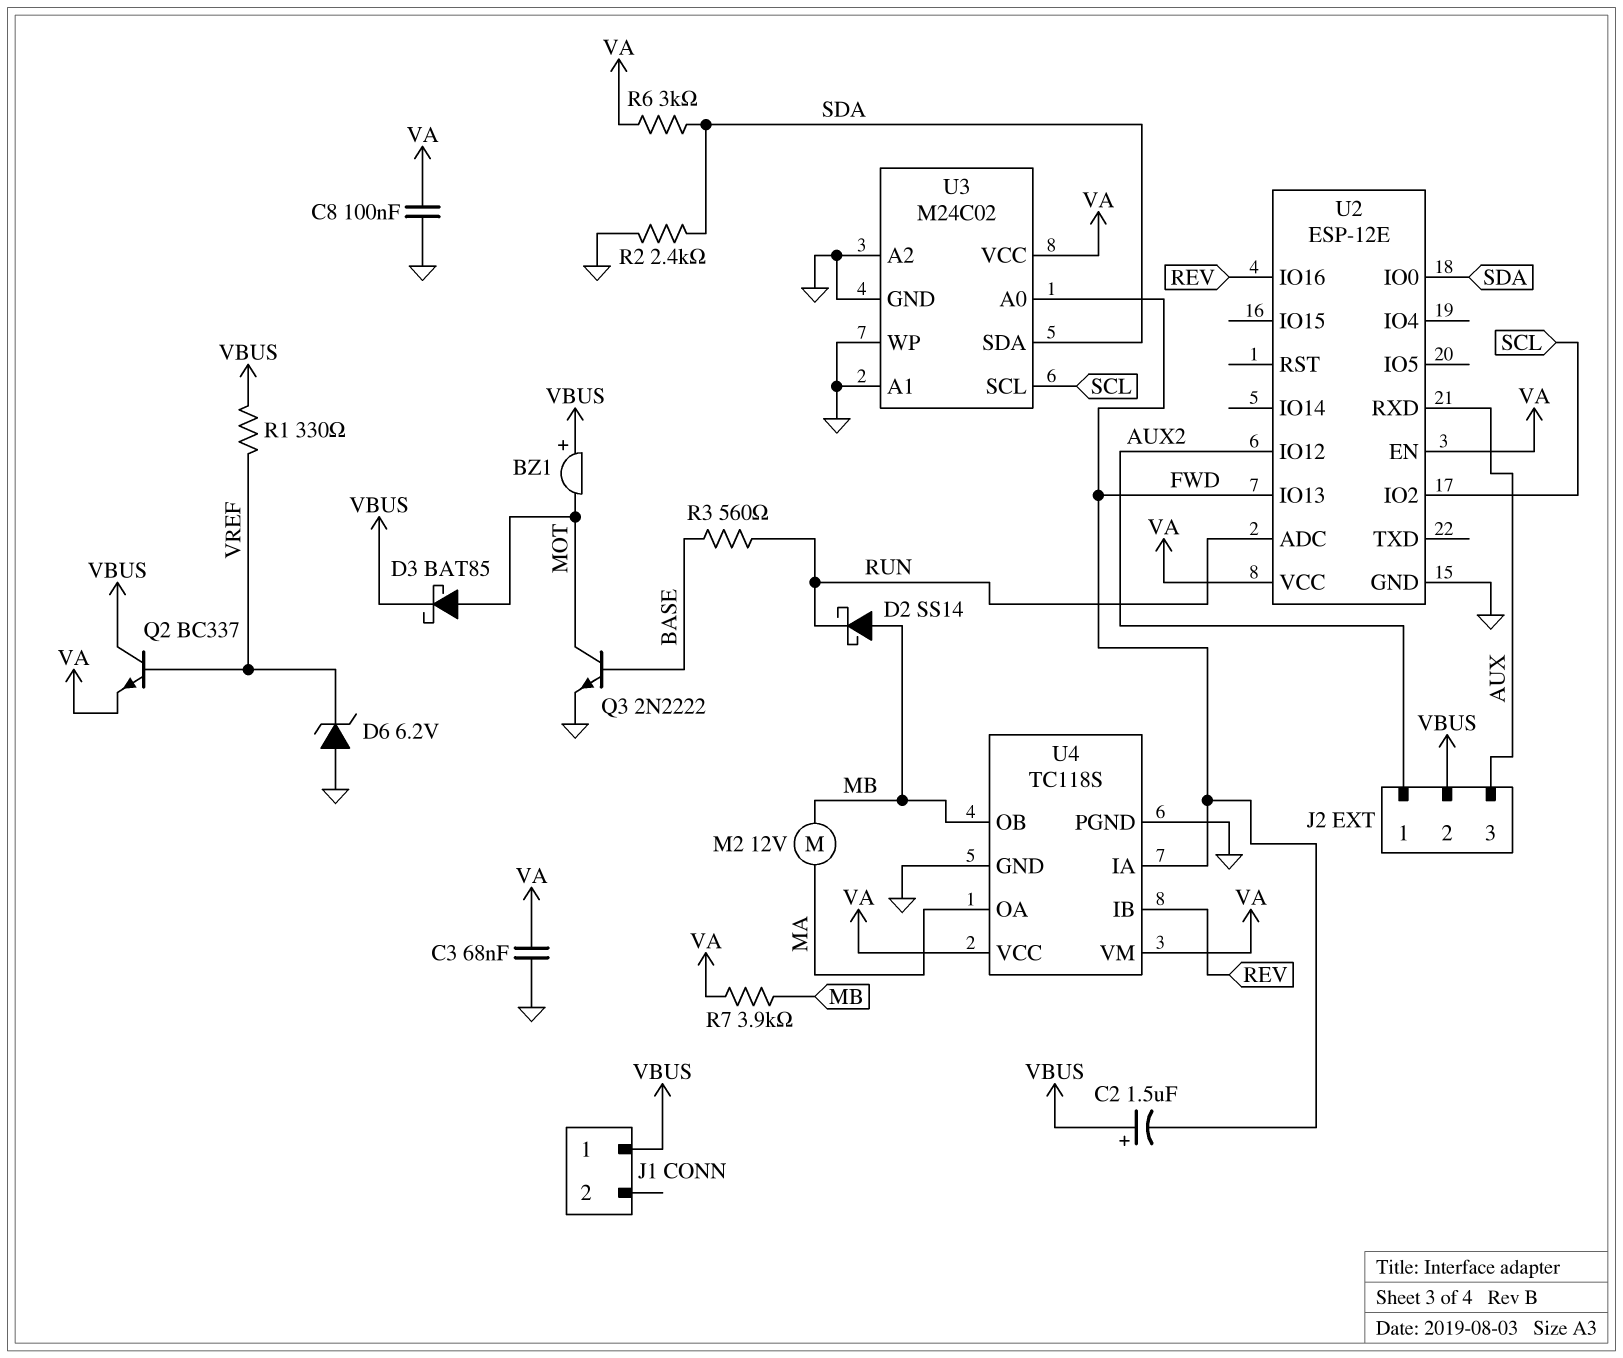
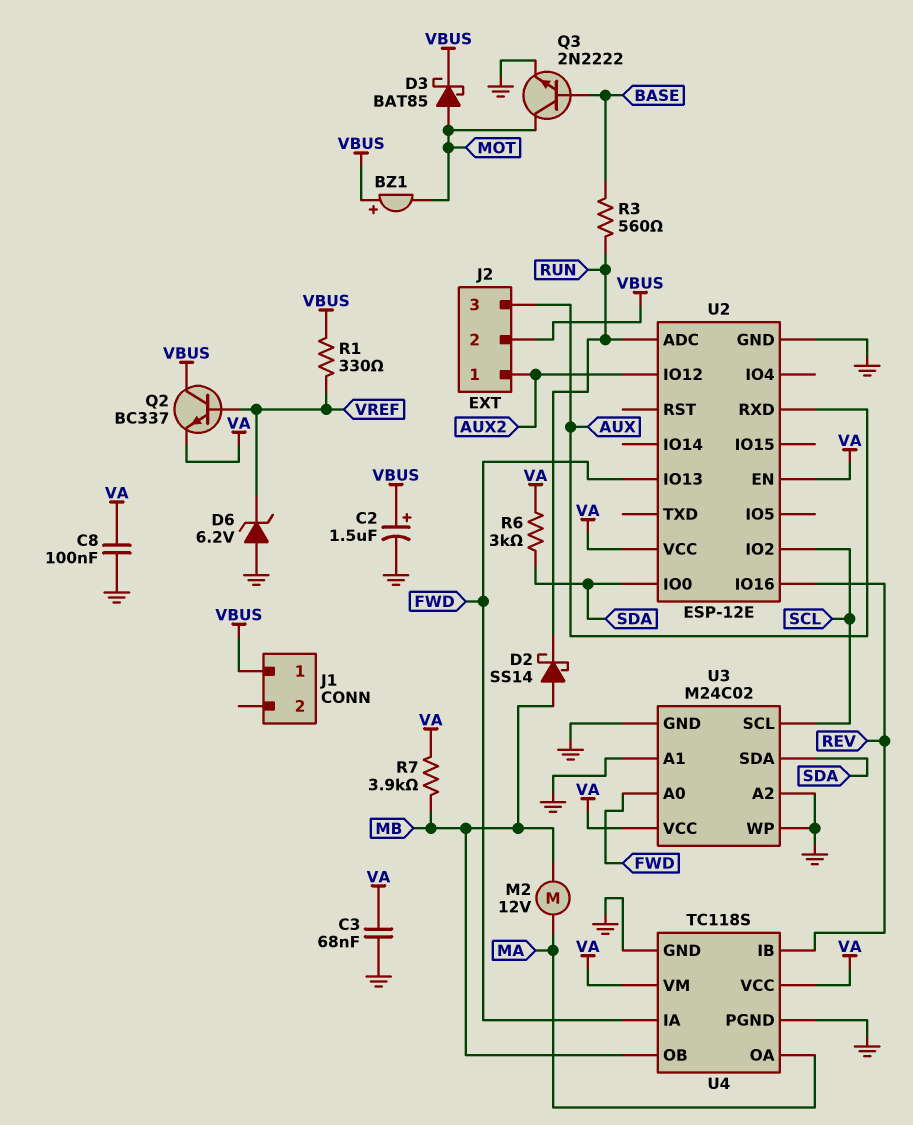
C2: 1.5uF (plus VBUS, minus FWD) -> 1.5uF (plus VBUS, minus GND)
R2: 2.4k (GND, SDA) -> none

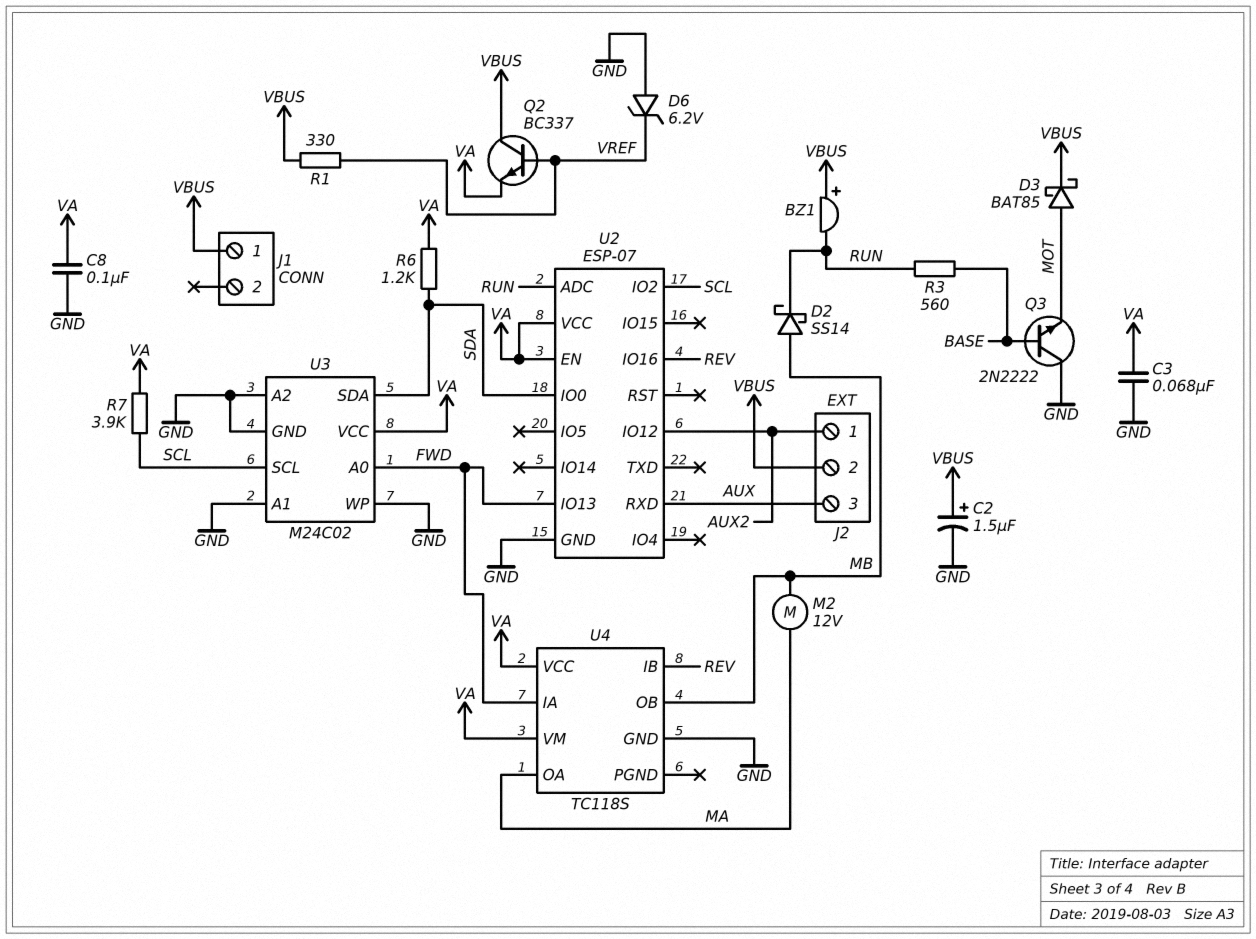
BZ1: buzzer (plus VBUS, minus MOT) -> buzzer (plus VBUS, minus RUN)
Q3: NPN 2N2222 (B BASE, C MOT, E GND) -> NPN 2N2222 (B BASE, C GND, E MOT)
R6: 3k (SDA, VA) -> 1.2k (SDA, VA)
R7: 3.9k (MB, VA) -> 3.9k (SCL, VA)
U2: ESP-12E -> ESP-07
U4 pin PGND: GND -> none

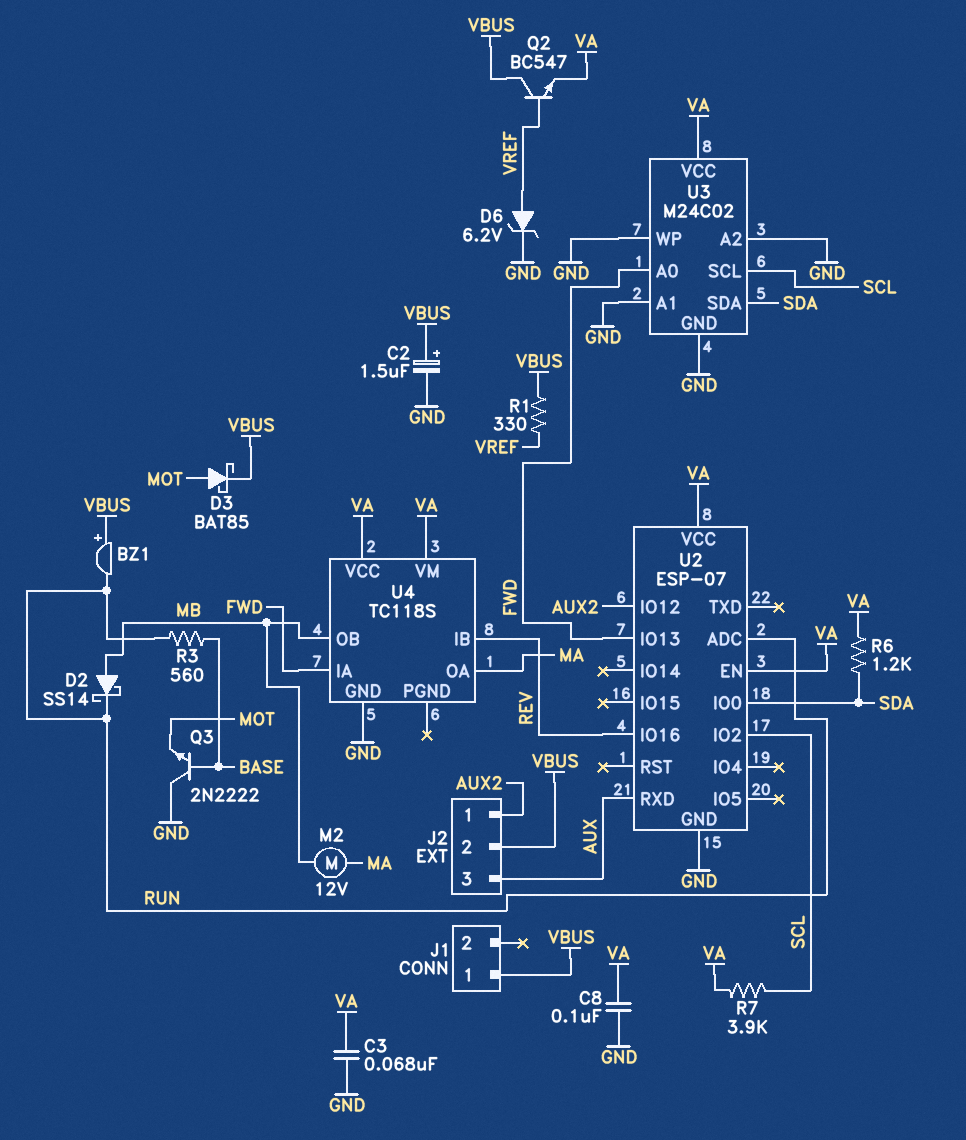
D6: zener 6.2V (A GND, K VREF) -> zener 6.2V (A VREF, K GND)
Q2: NPN BC337 (B VREF, C VBUS, E VA) -> NPN BC547 (B VREF, C VBUS, E VA)

